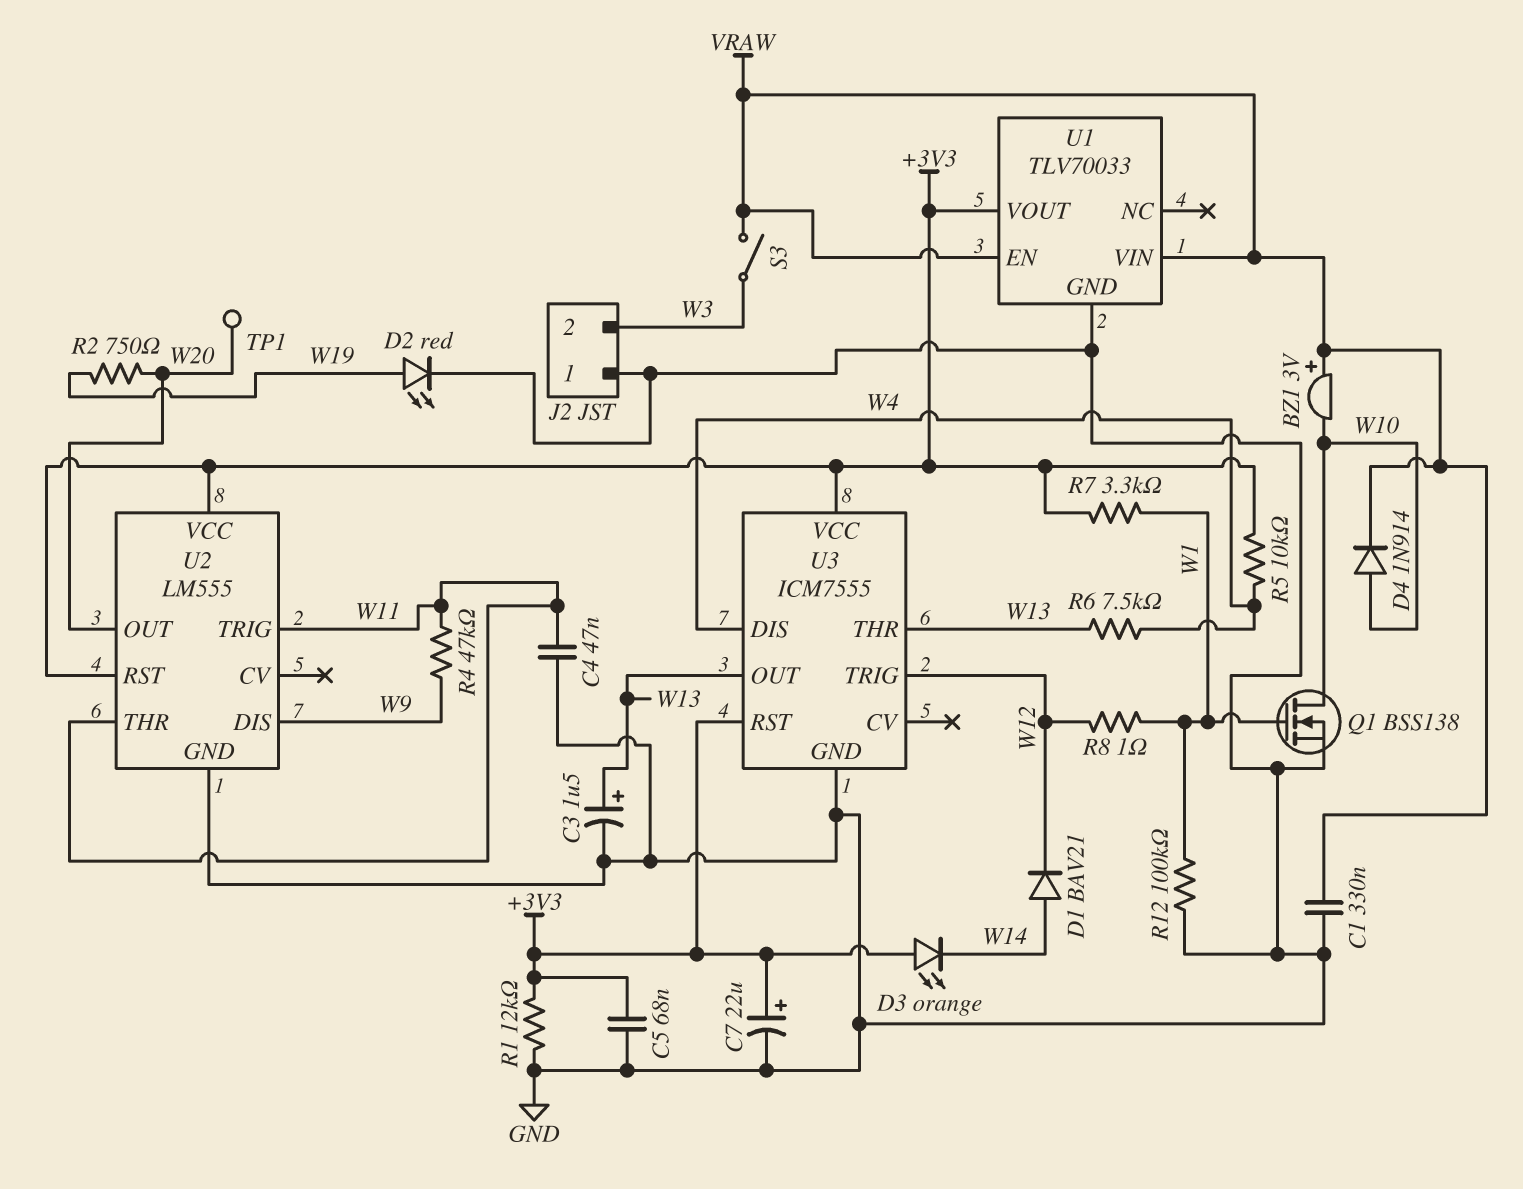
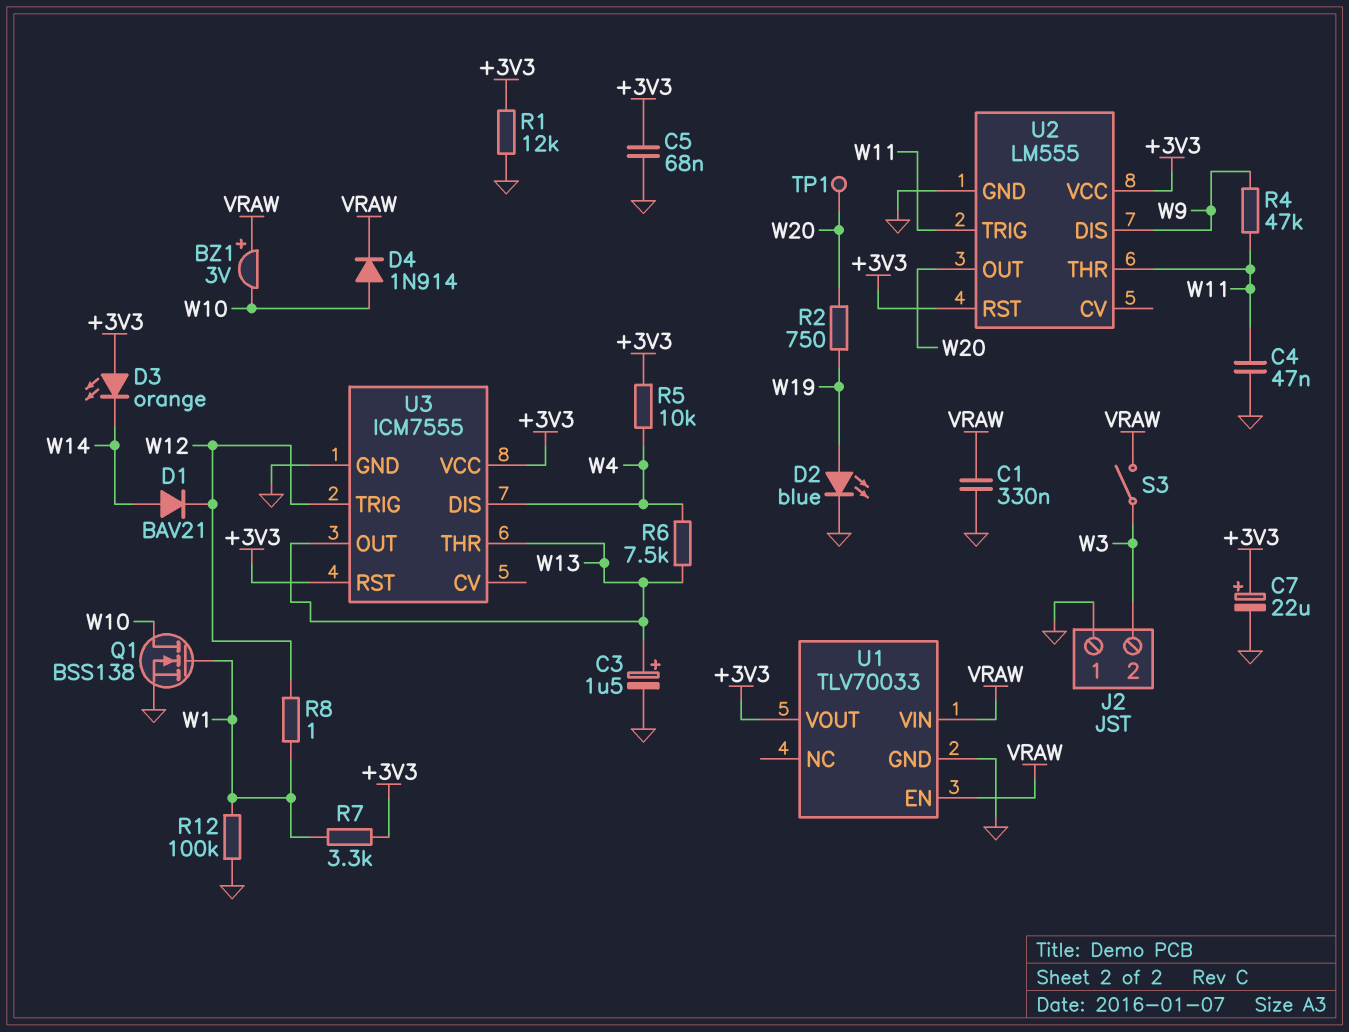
D2: LED red (A W19, K GND) -> LED blue (A W19, K GND)

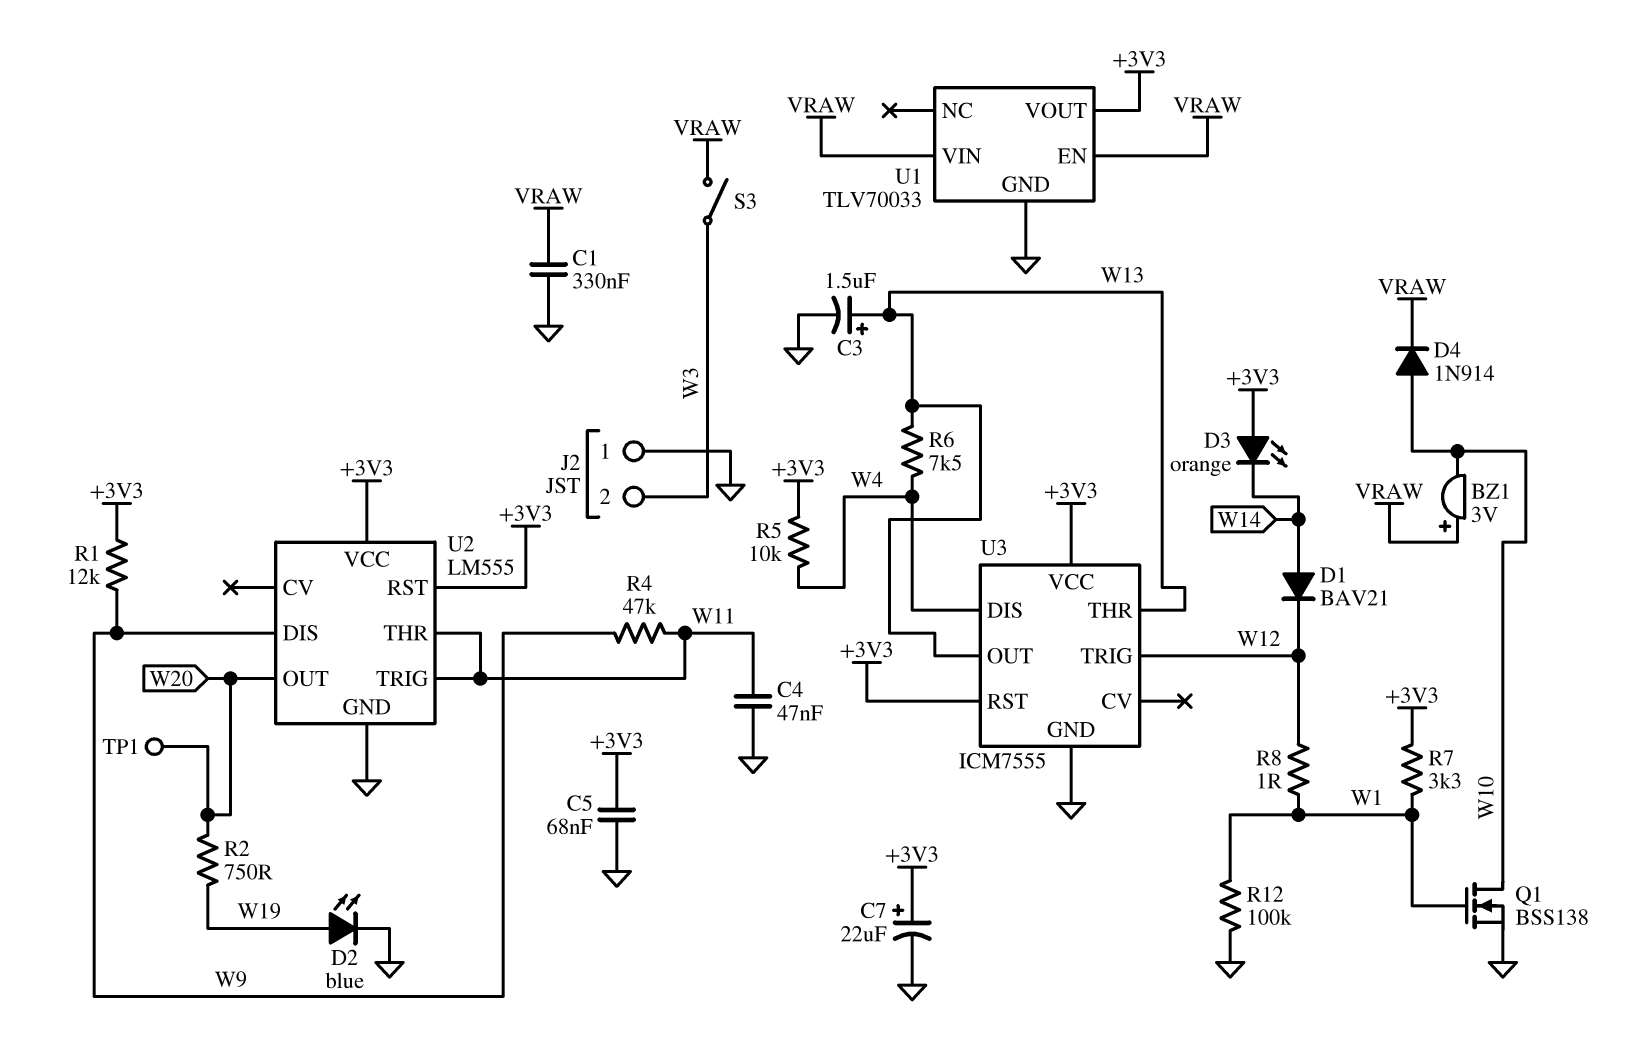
R1: 12k (+3V3, GND) -> 12k (+3V3, W9)

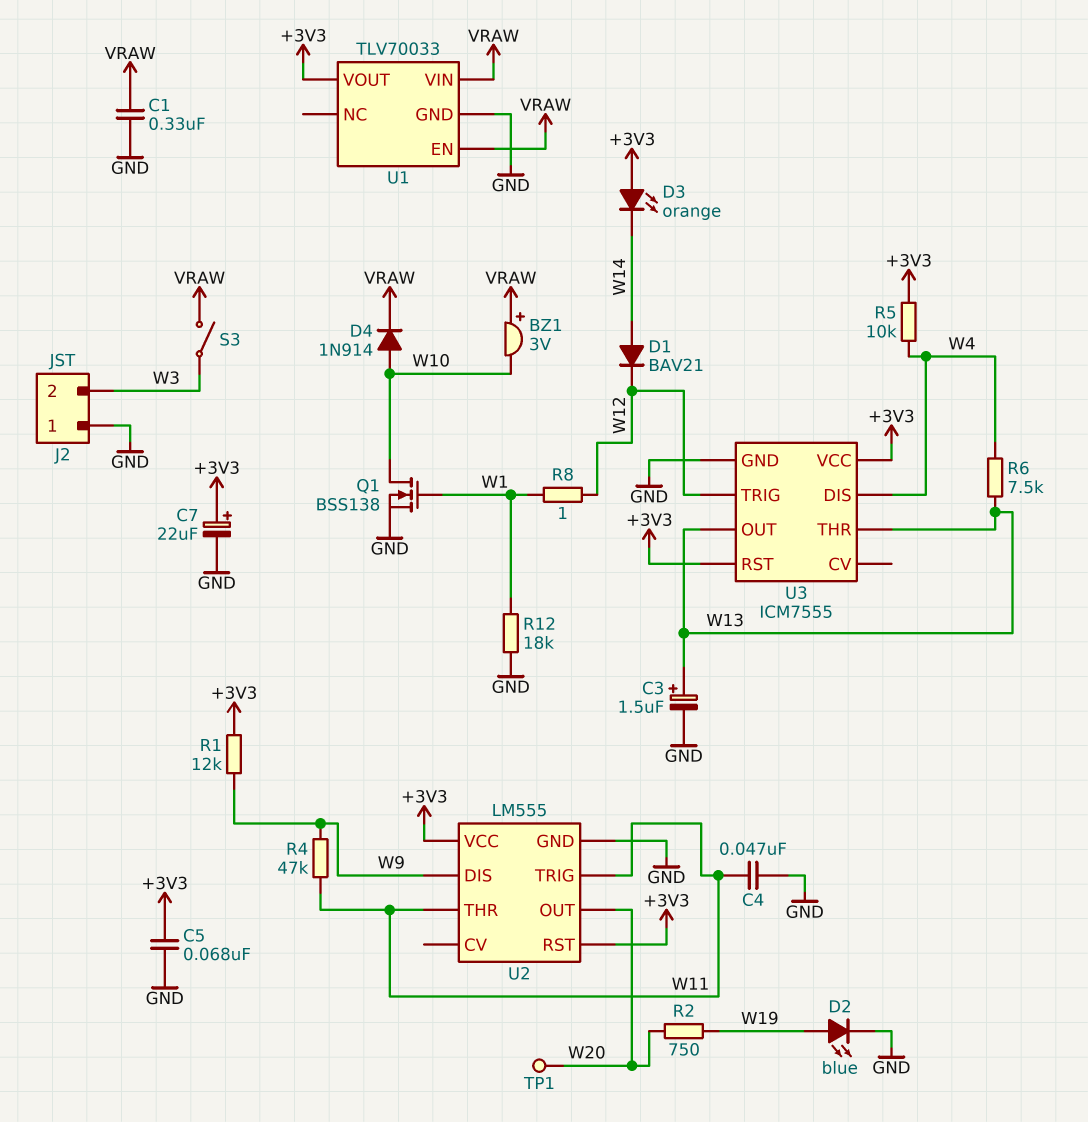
R7: 3.3k (+3V3, W1) -> none
R12: 100k (GND, W1) -> 18k (GND, W1)

